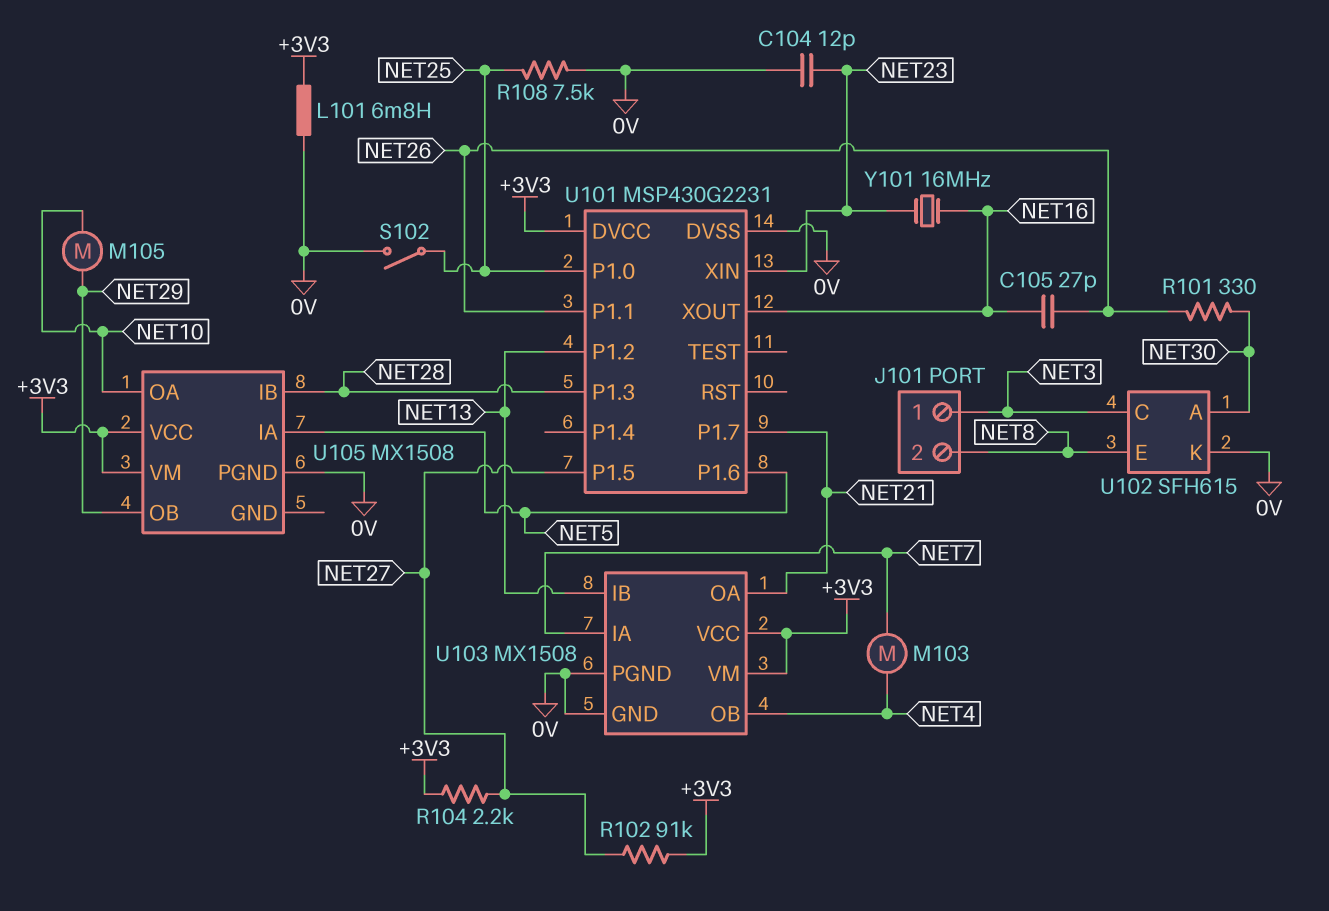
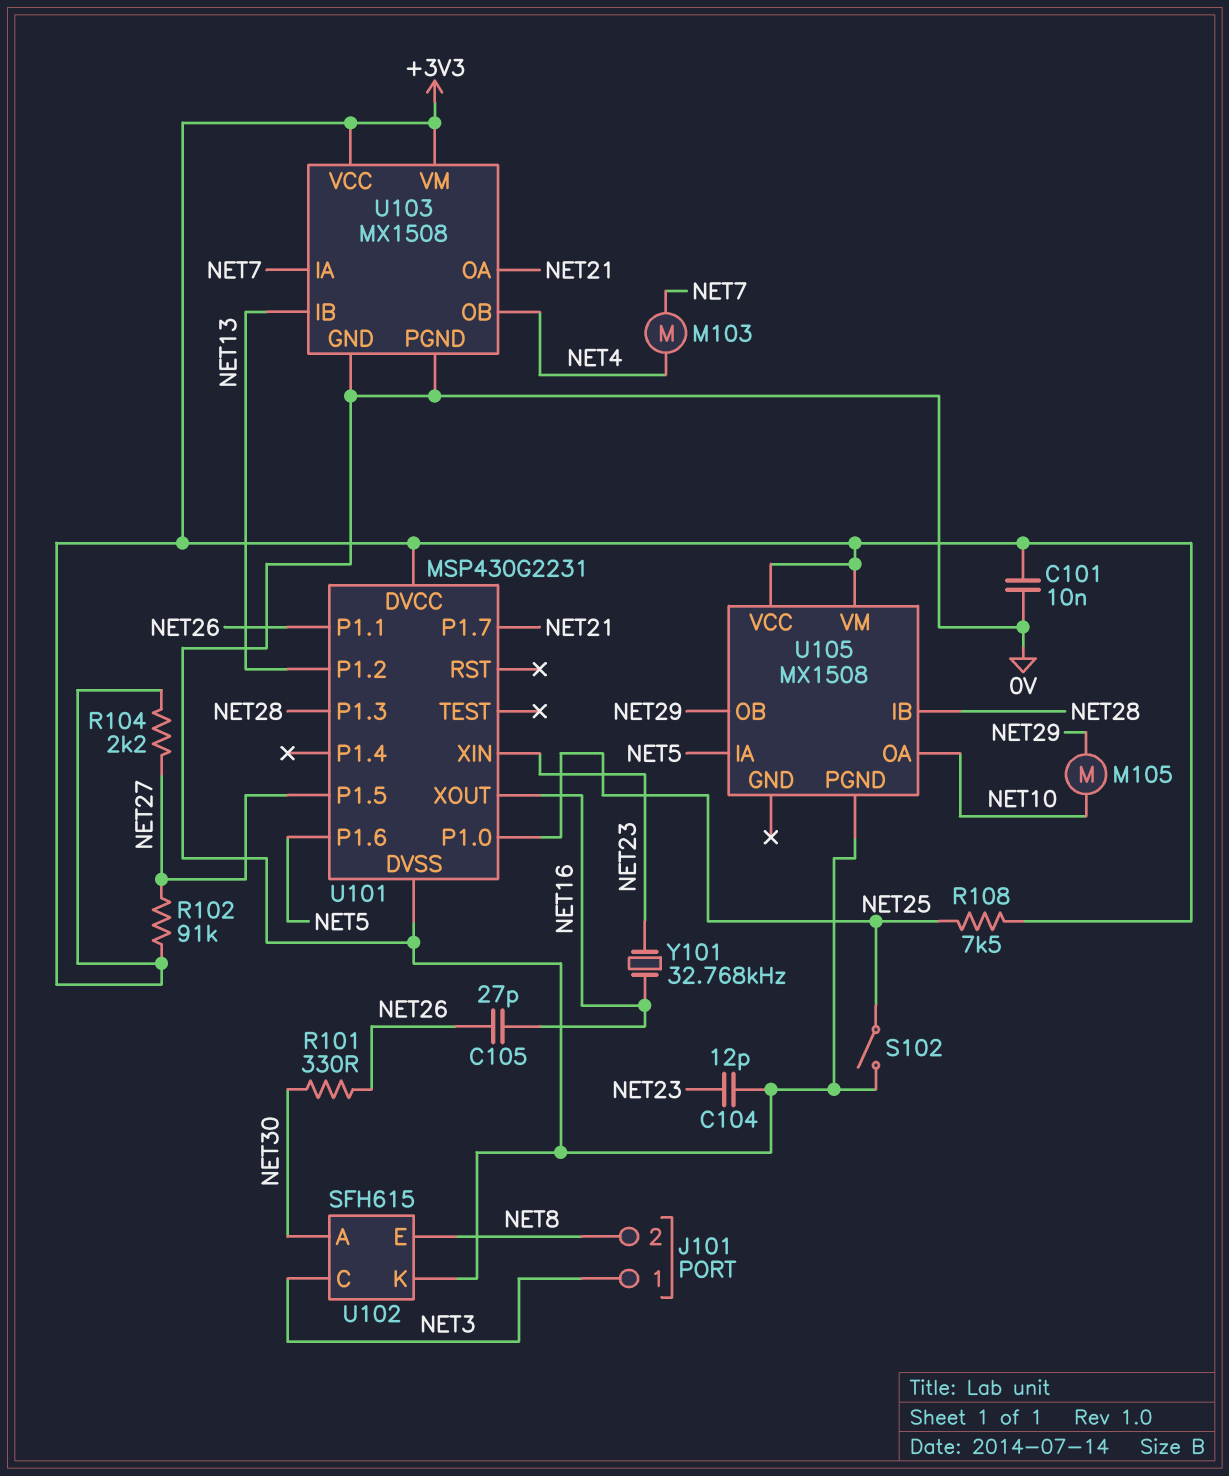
C101: none -> 10nF (+3V3, 0V)
L101: 6.8mH (+3V3, 0V) -> none
R108: 7.5k (0V, NET25) -> 7.5k (+3V3, NET25)
Y101: 16MHz (NET16, NET23) -> 32.768kHz (NET16, NET23)

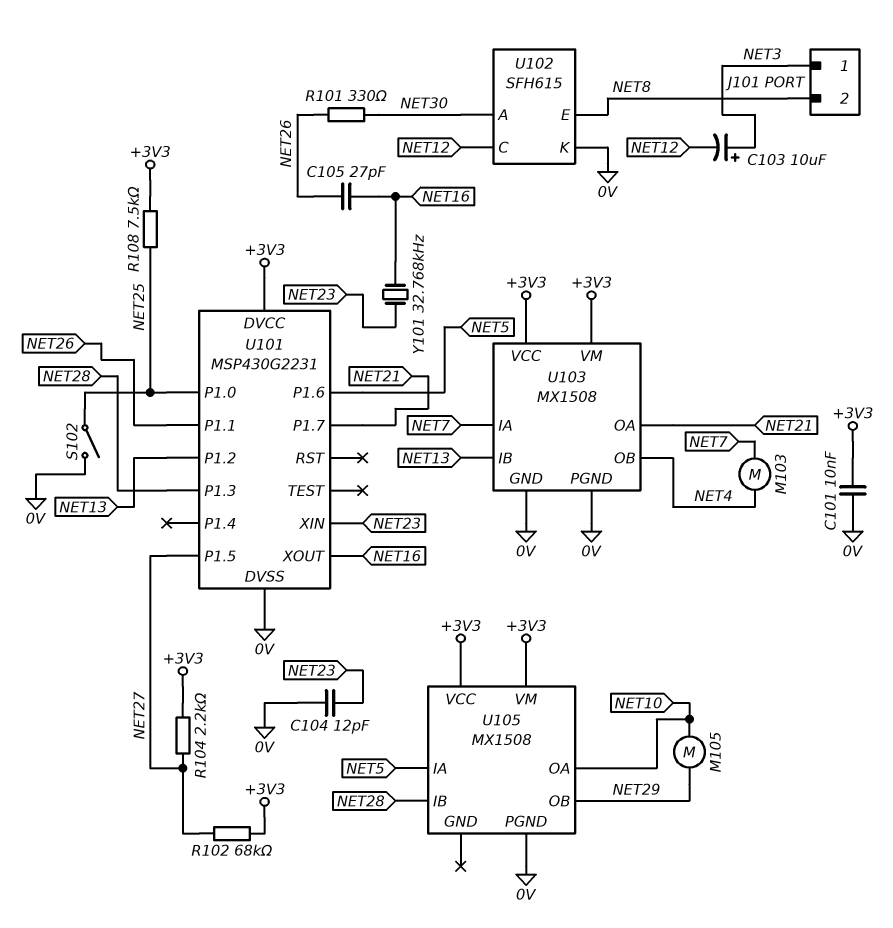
C103: none -> 10uF (plus NET3, minus NET12)
R102: 91k (+3V3, NET27) -> 68k (+3V3, NET27)
U102 pin C: NET3 -> NET12

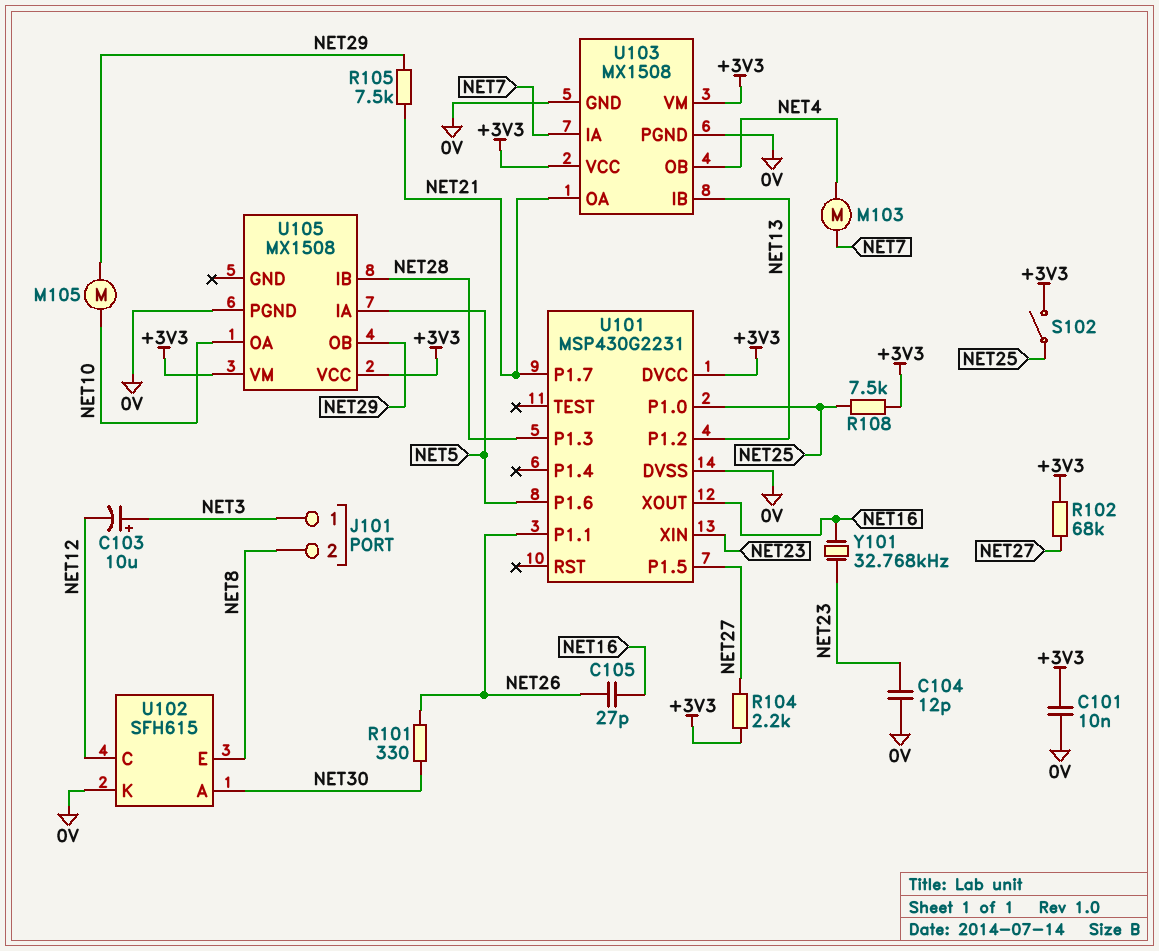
R105: none -> 7.5k (NET21, NET29)
S102: switch (0V, NET25) -> switch (+3V3, NET25)

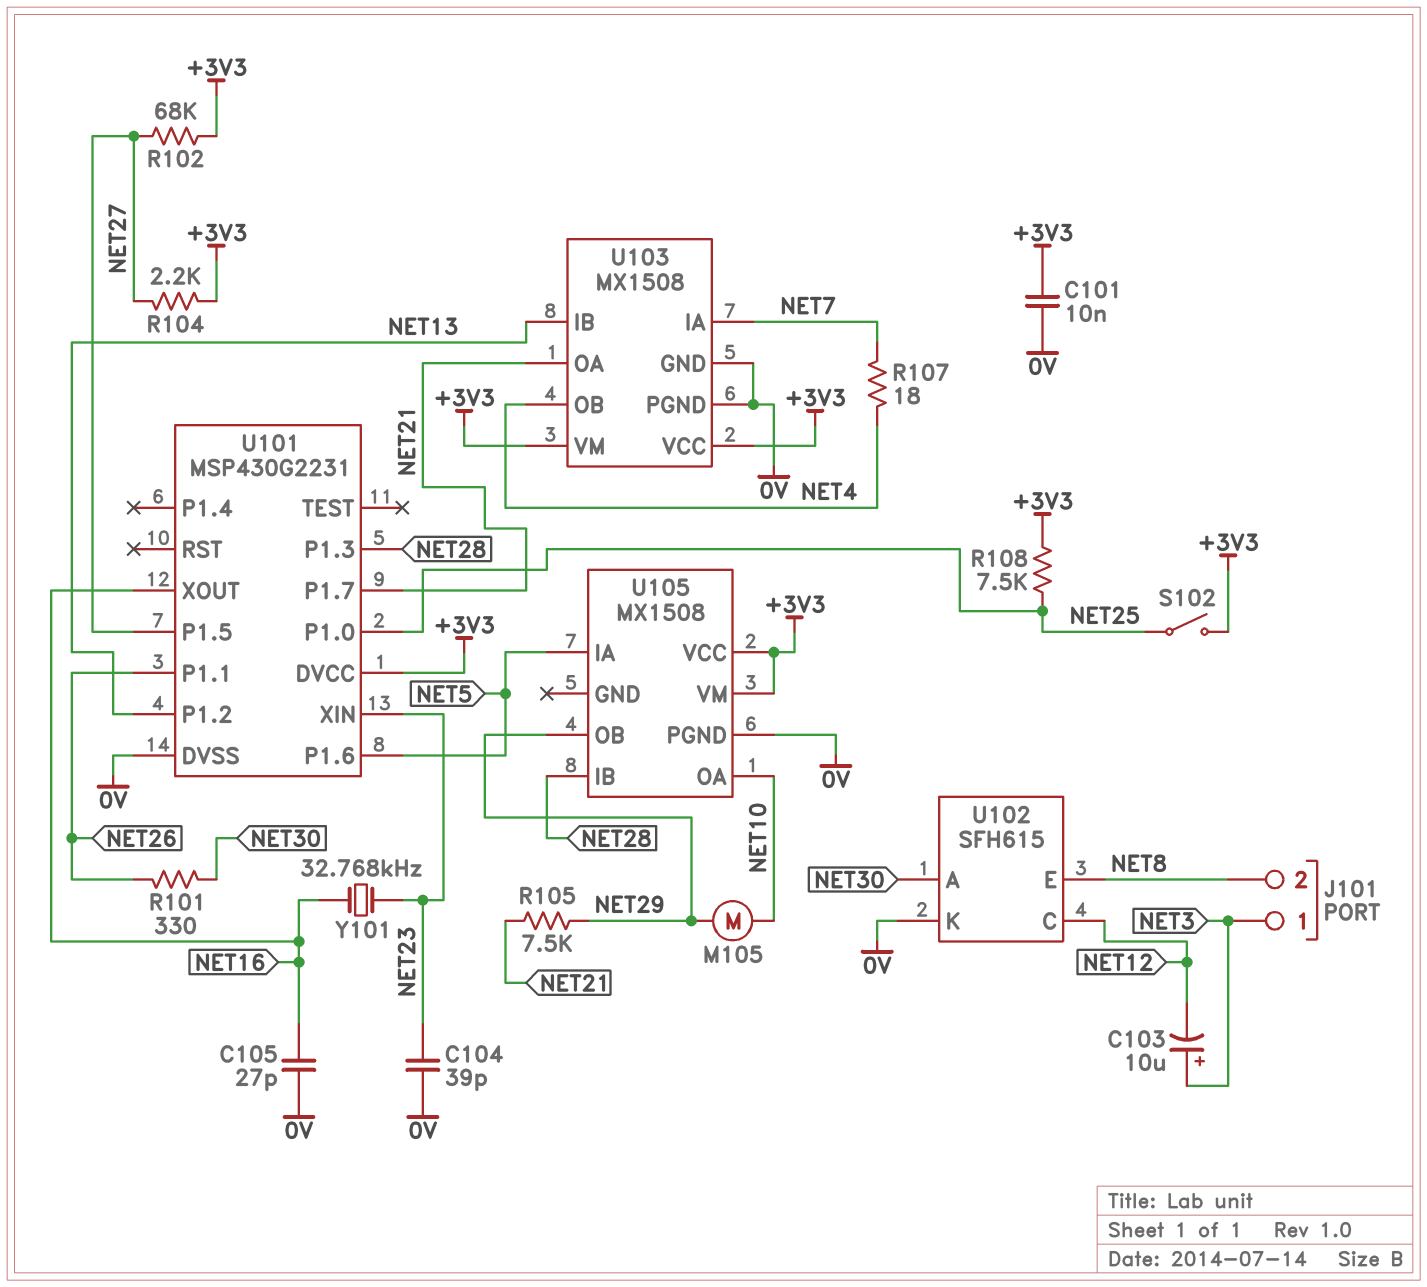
C104: 12pF (0V, NET23) -> 39pF (0V, NET23)
C105: 27pF (NET16, NET26) -> 27pF (0V, NET16)
M103: motor (NET4, NET7) -> none
R107: none -> 18 (NET4, NET7)

